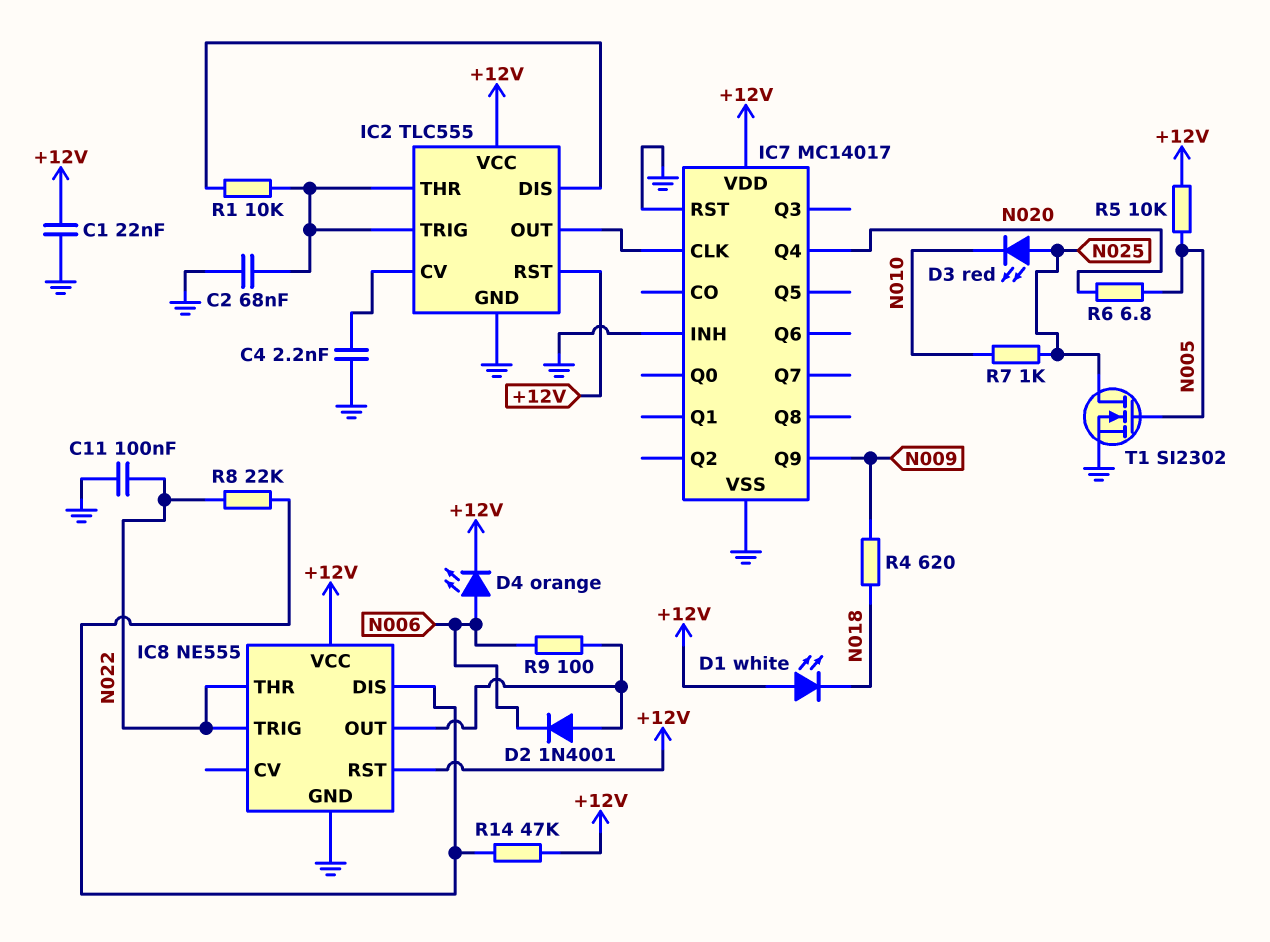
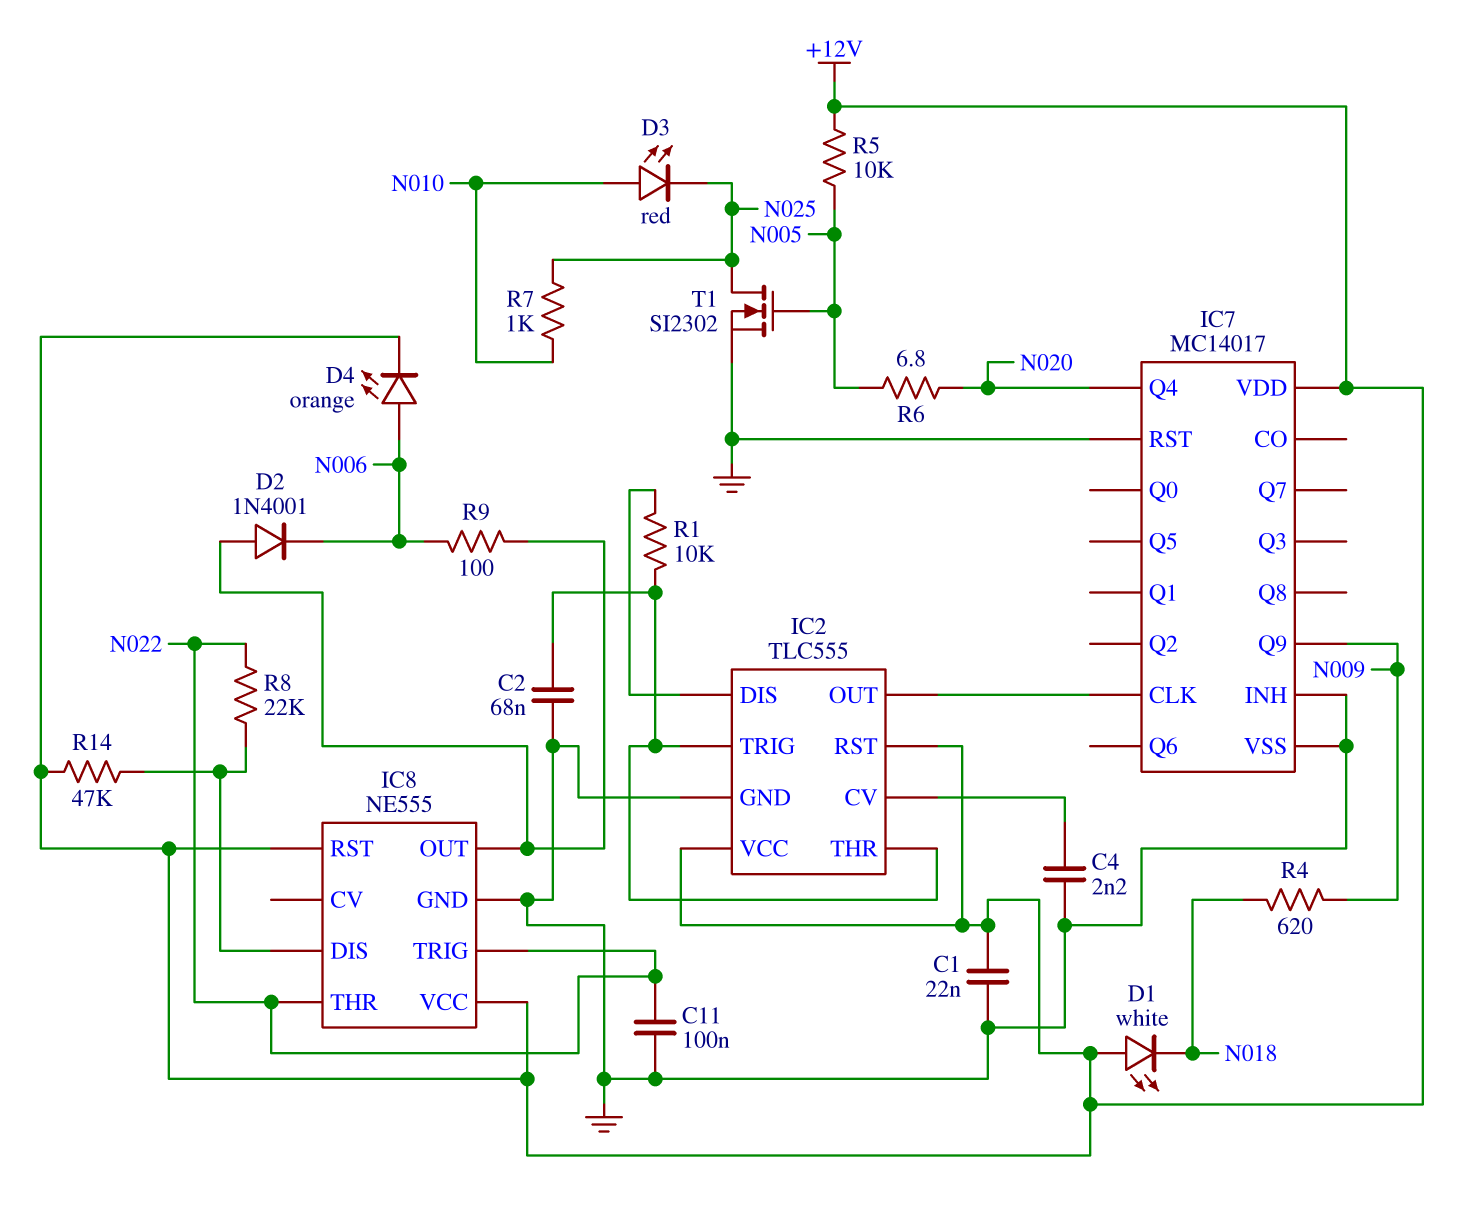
D3: LED red (A N025, K N010) -> LED red (A N010, K N025)

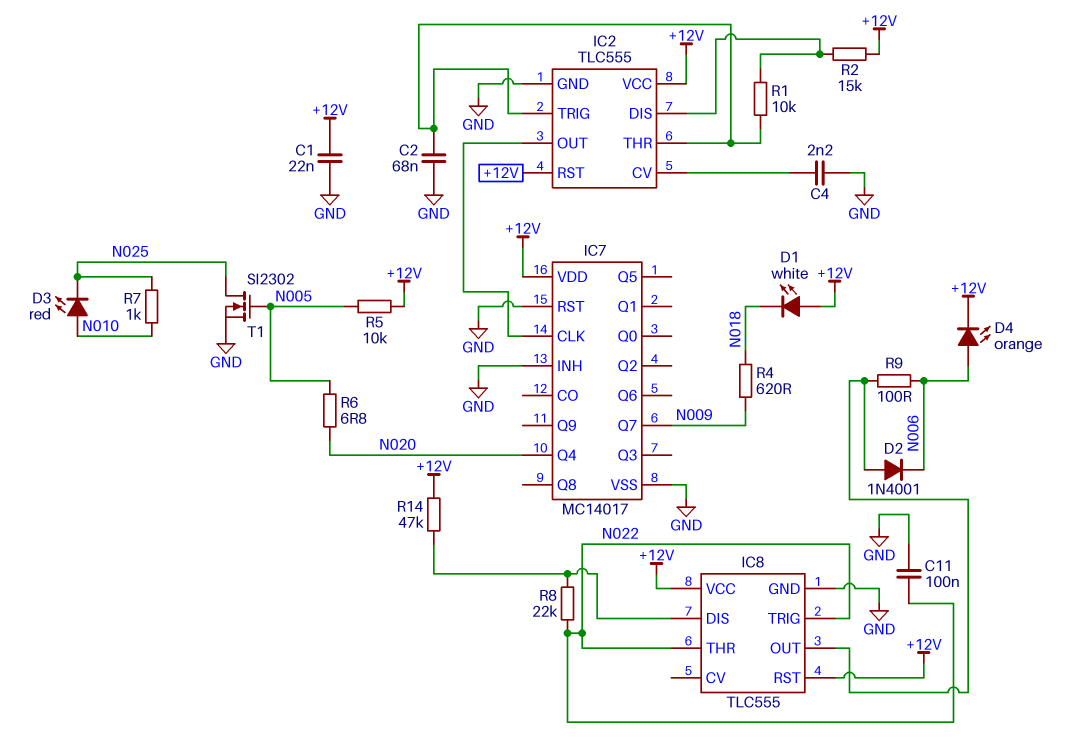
IC7 pin Q7: none -> N009
IC7 pin Q9: N009 -> none
IC8: NE555 -> TLC555
R2: none -> 15k (+12V, IC2/DIS)

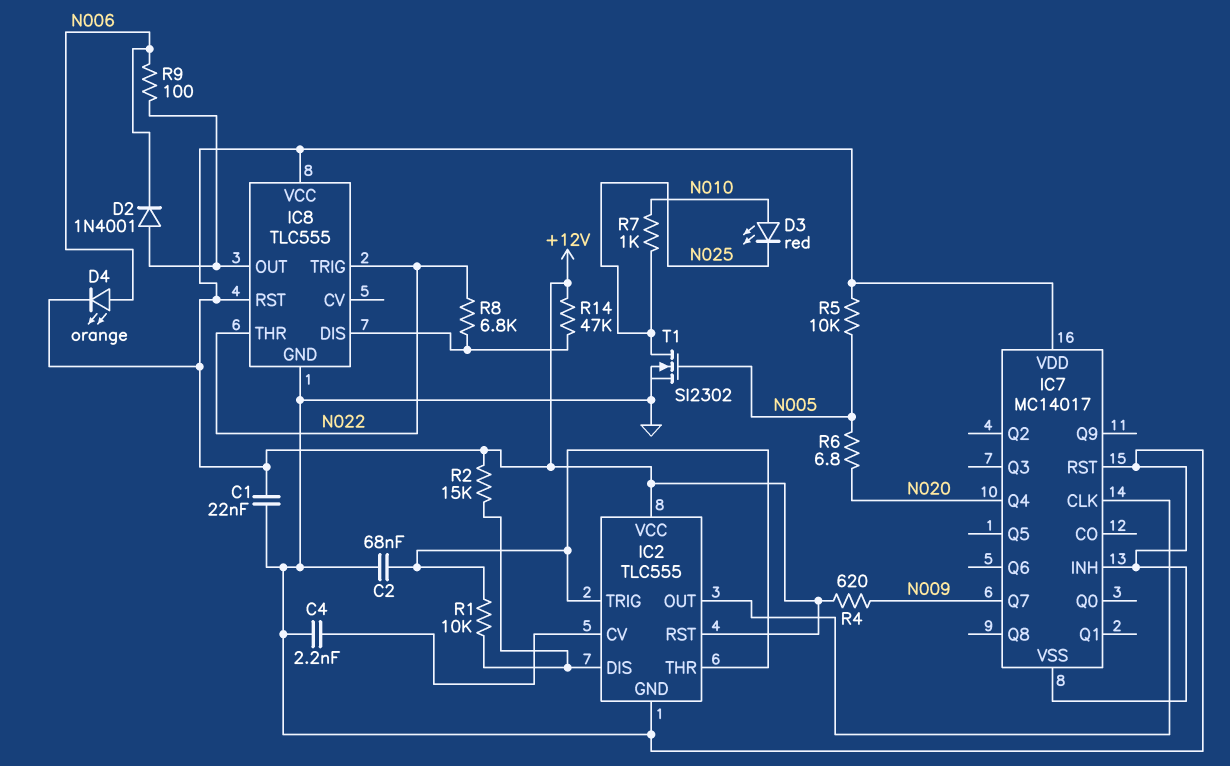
C11: 100nF (GND, N022) -> none
D1: LED white (A +12V, K N018) -> none
R4: 620 (N009, N018) -> 620 (+12V, N009)
R8: 22k (IC8/DIS, N022) -> 6.8k (IC8/DIS, N022)

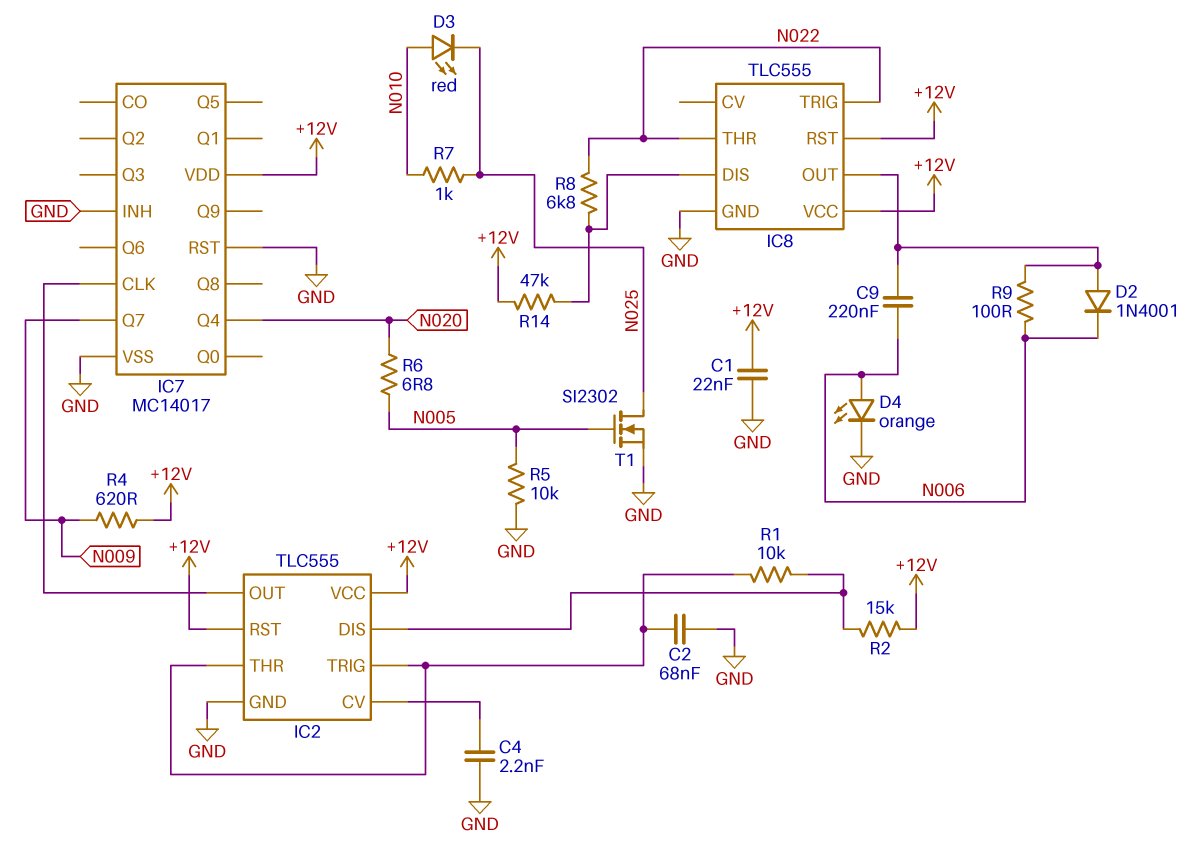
C9: none -> 220nF (IC8/OUT, N006)
D4: LED orange (A N006, K +12V) -> LED orange (A N006, K GND)
R5: 10k (+12V, N005) -> 10k (GND, N005)

